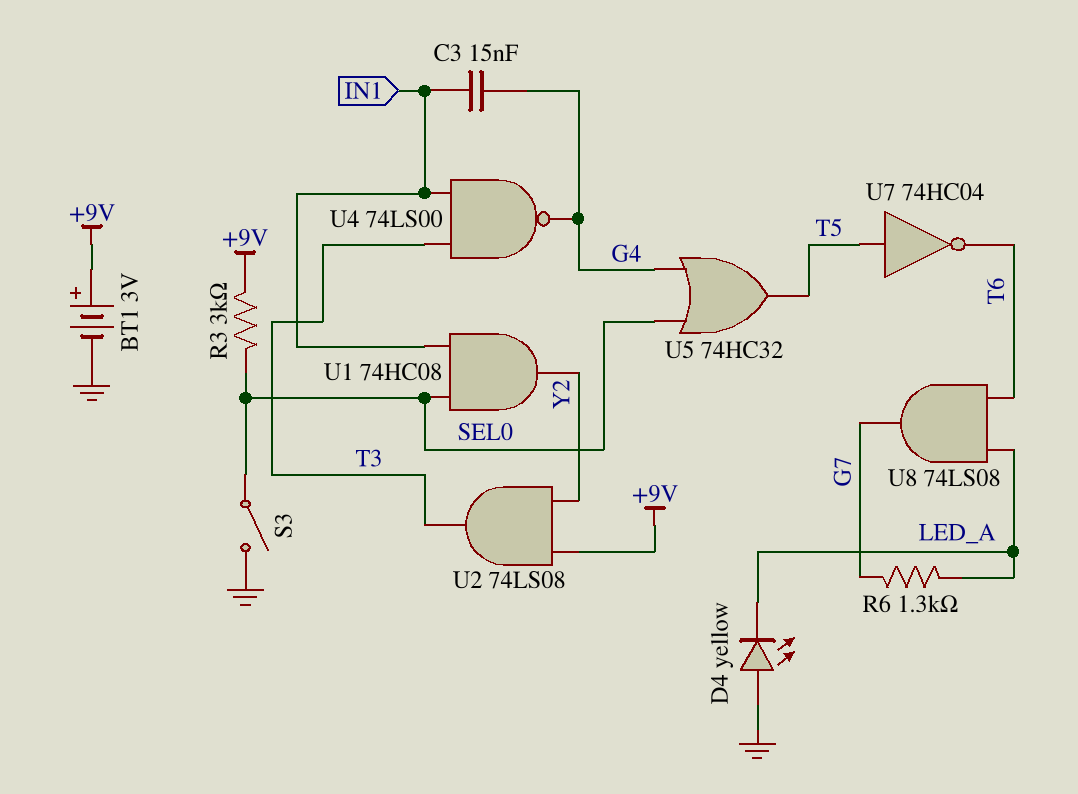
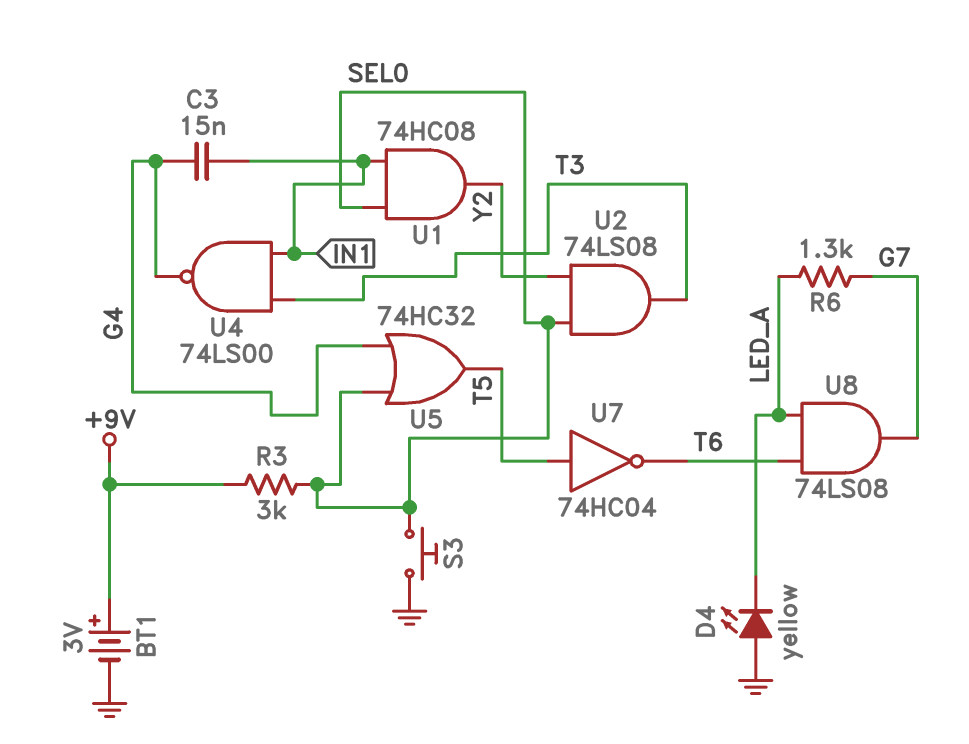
S3: switch (GND, SEL0) -> button (GND, SEL0)
U2: AND 74LS08 (in +9V, in Y2, out T3) -> AND 74LS08 (in SEL0, in Y2, out T3)

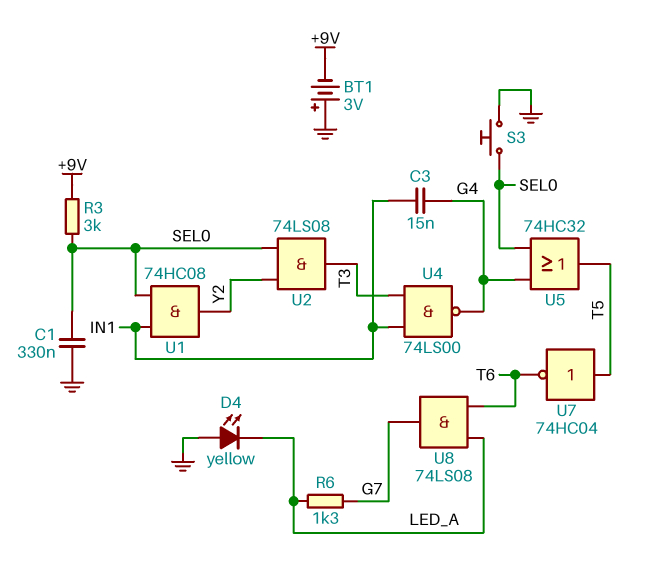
BT1: 3V (plus +9V, minus GND) -> 3V (plus GND, minus +9V)
C1: none -> 330nF (GND, SEL0)

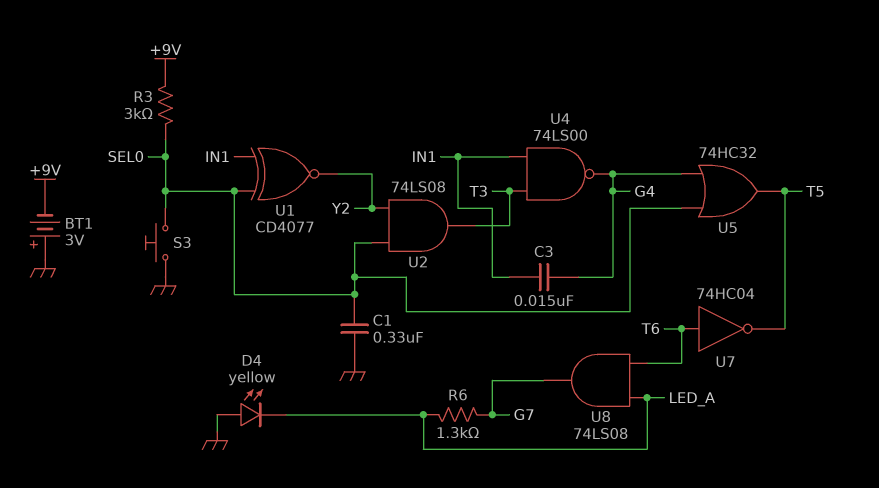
U1: AND 74HC08 (in IN1, in SEL0, out Y2) -> XNOR CD4077 (in IN1, in SEL0, out Y2)
U7: NOT 74HC04 (in T5, out T6) -> NOT 74HC04 (in T6, out T5)

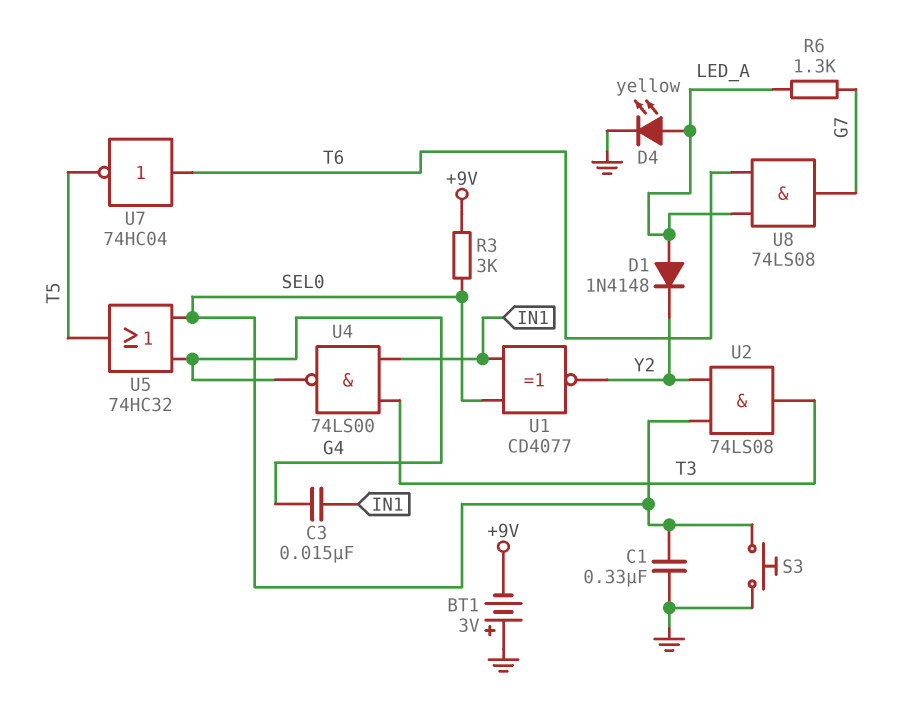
D1: none -> diode 1N4148 (A LED_A, K Y2)
D4: LED yellow (A GND, K LED_A) -> LED yellow (A LED_A, K GND)

